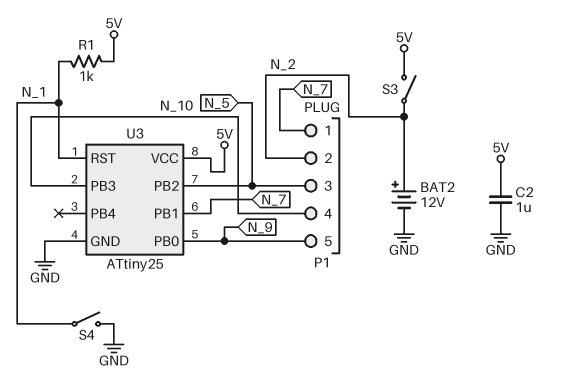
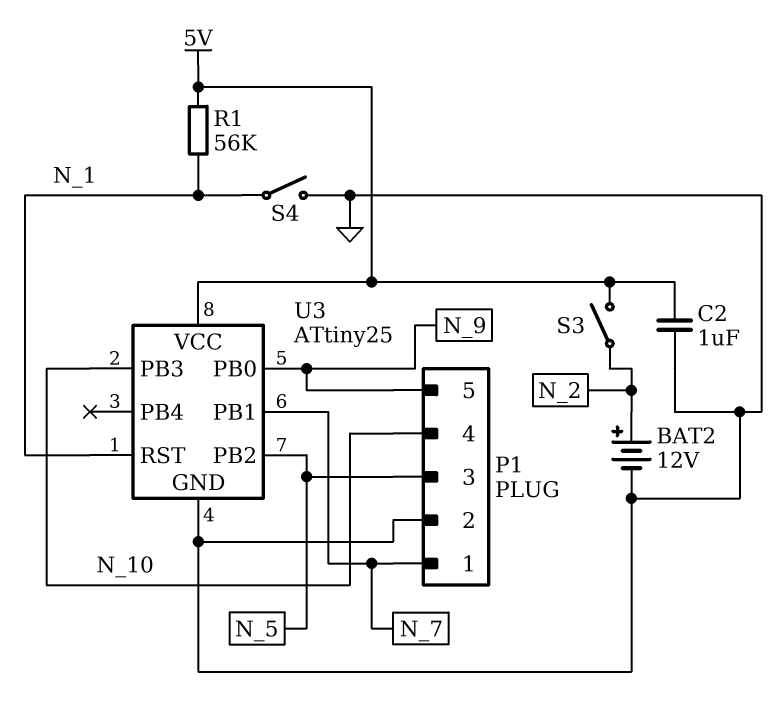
P1 pin 2: N_2 -> GND
R1: 1k (5V, N_1) -> 56k (5V, N_1)

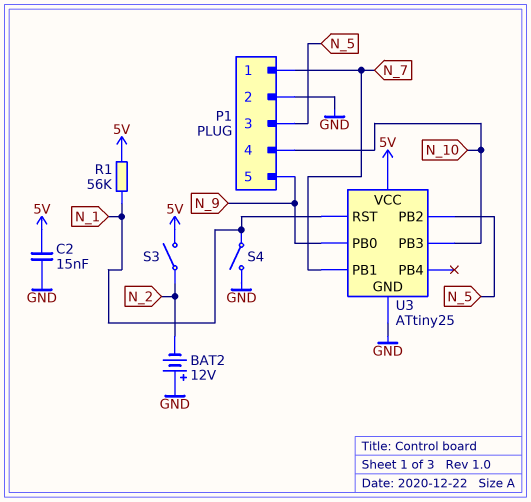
BAT2: 12V (plus N_2, minus GND) -> 12V (plus GND, minus N_2)
C2: 1uF (5V, GND) -> 15nF (5V, GND)

